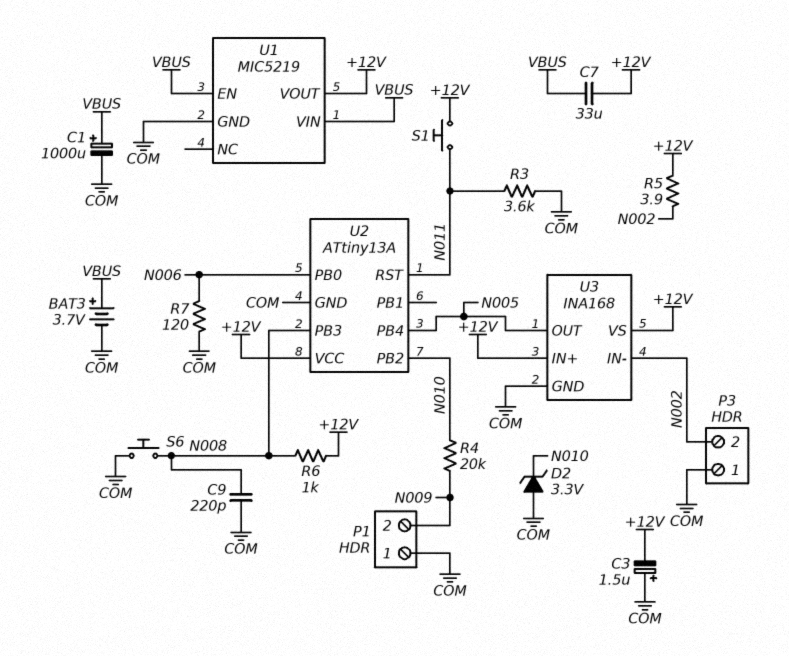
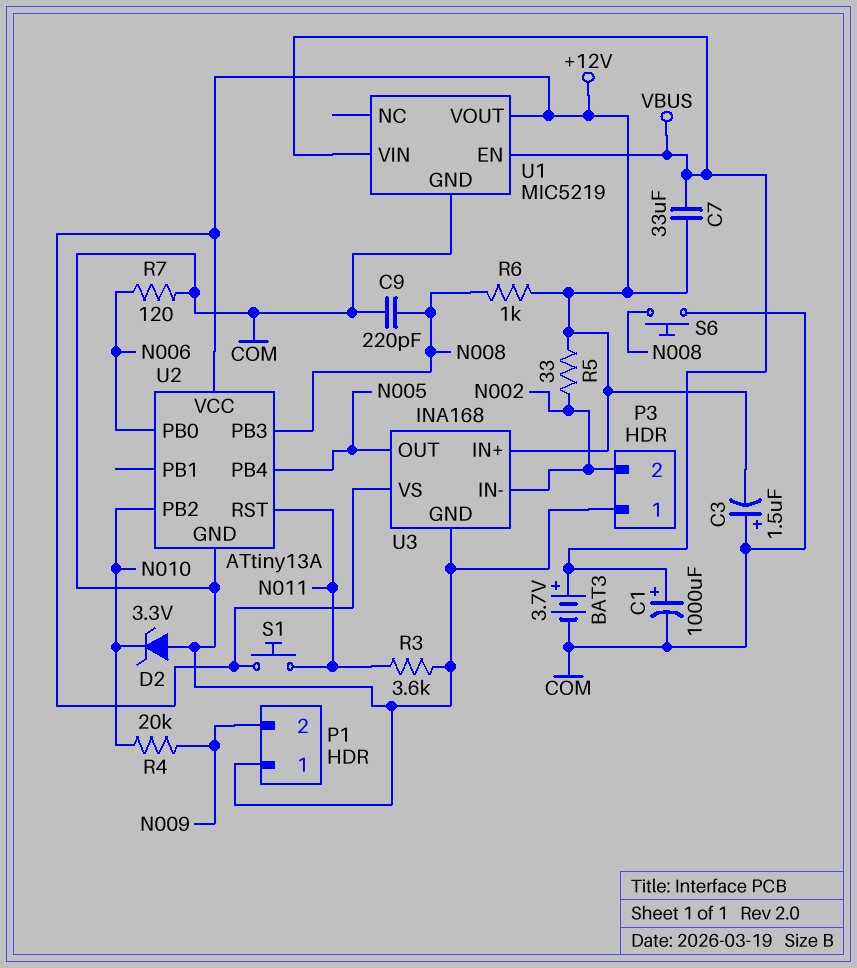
R5: 3.9 (+12V, N002) -> 33 (+12V, N002)

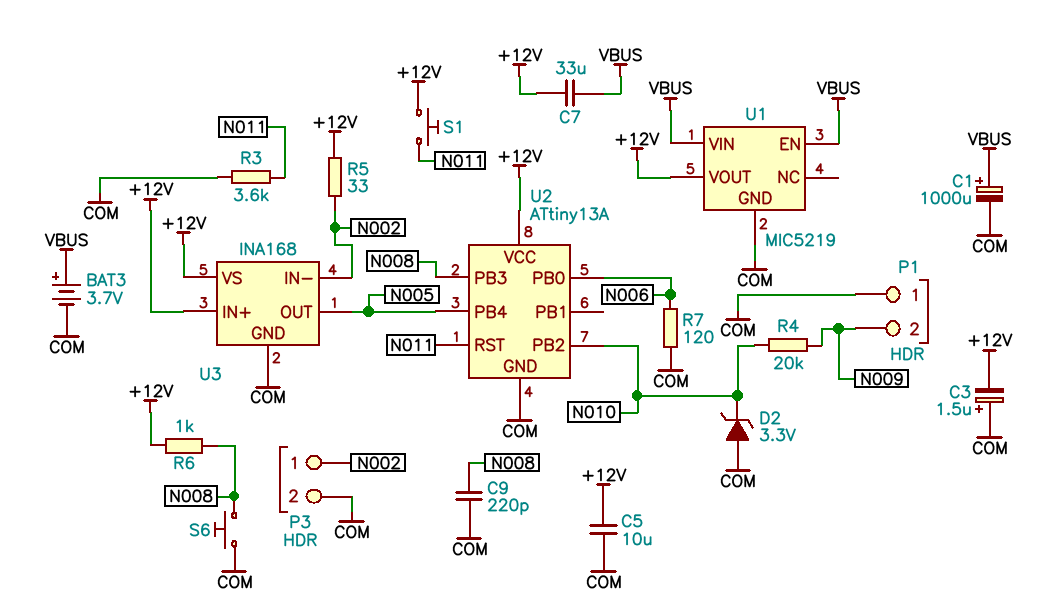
C5: none -> 10uF (+12V, COM)
P3 pin 1: COM -> N002
P3 pin 2: N002 -> COM

